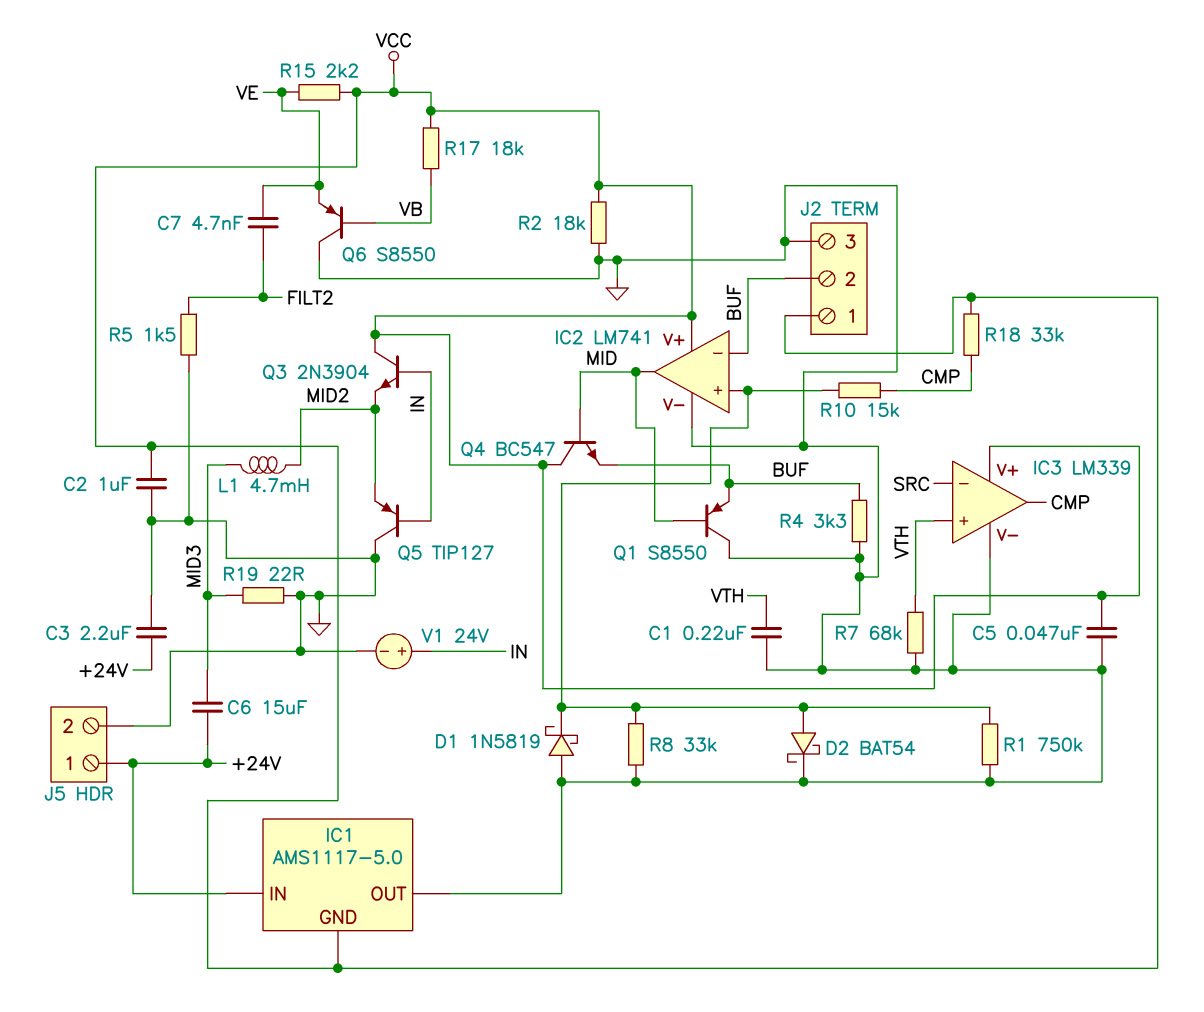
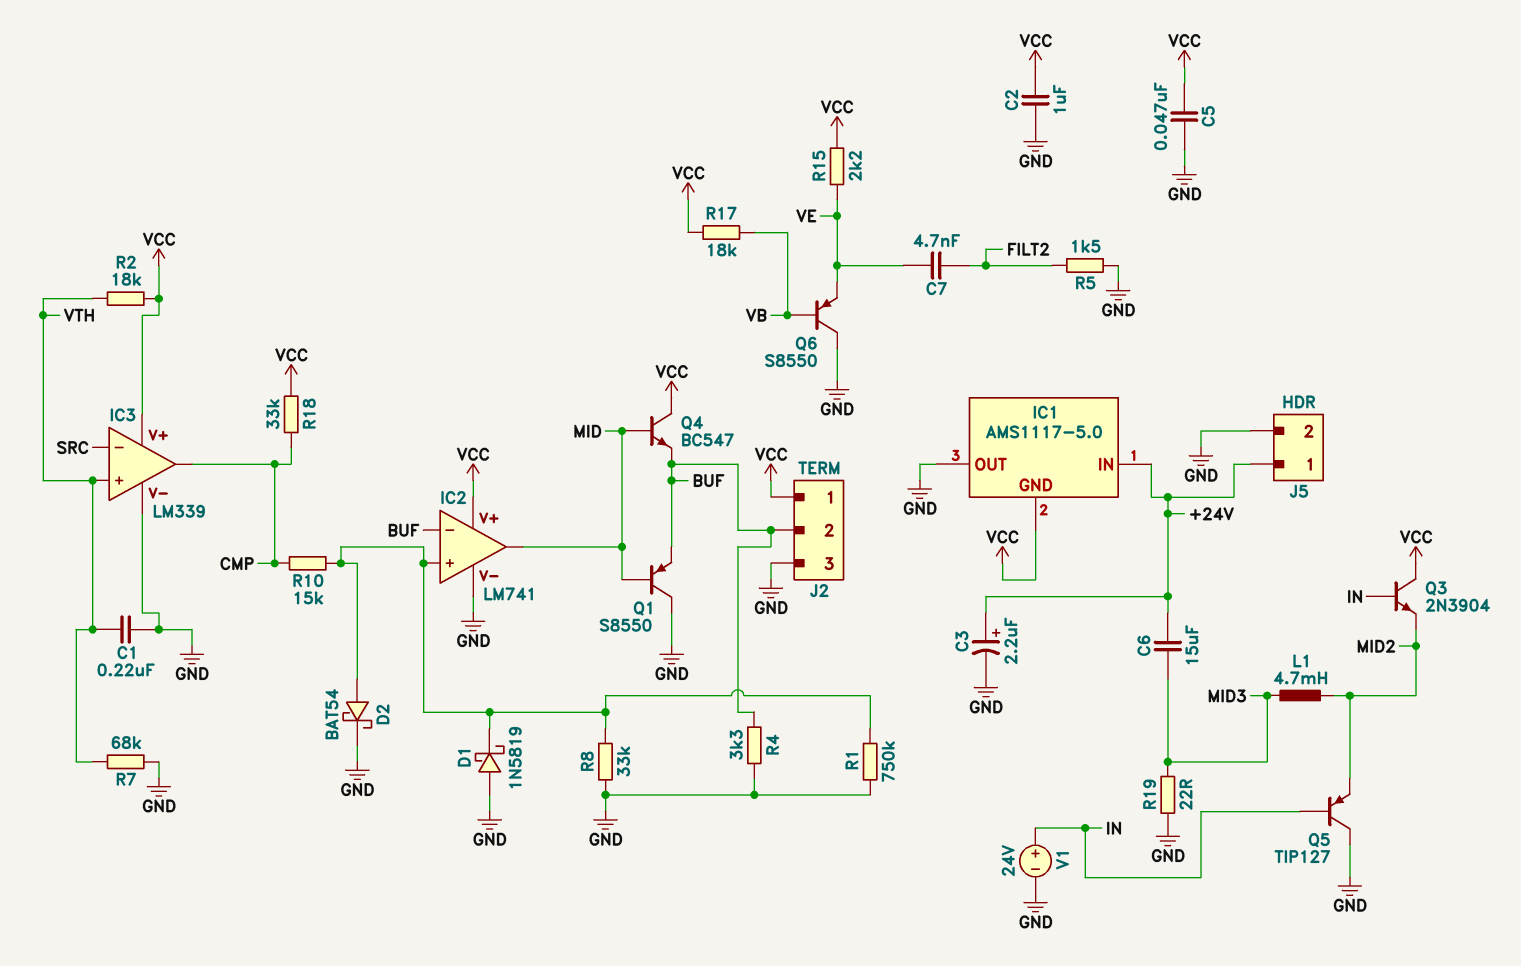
C3: 2.2uF (+24V, GND) -> 2.2uF (plus +24V, minus GND)
R2: 18k (GND, VCC) -> 18k (VCC, VTH)

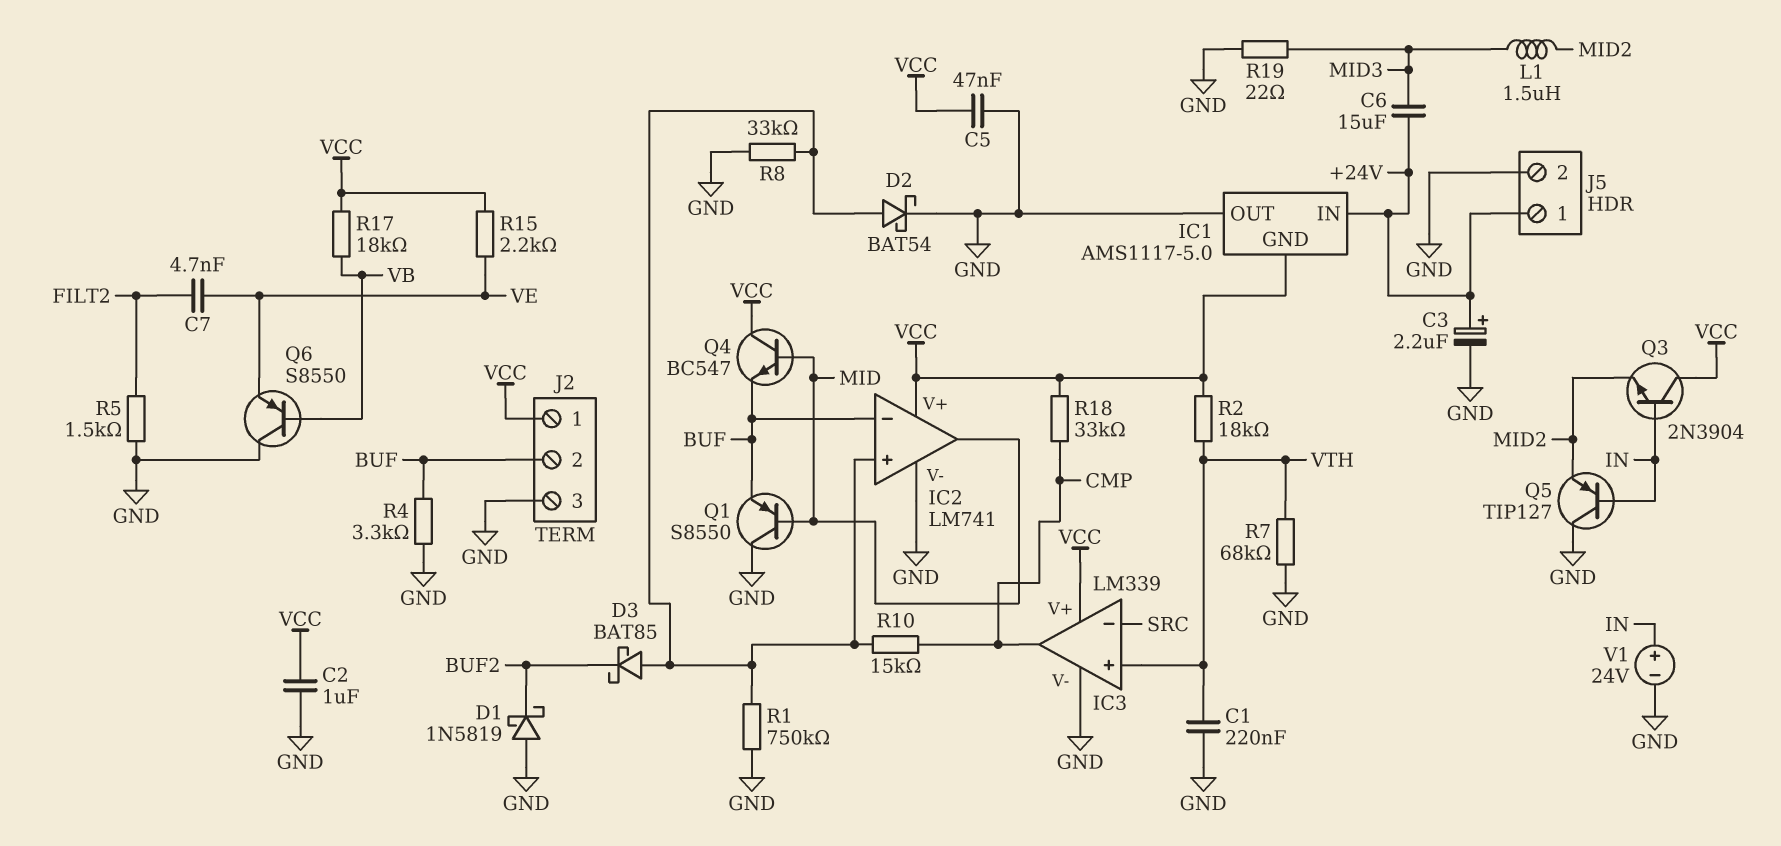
D1: schottky 1N5819 (A GND, K IC2/in+) -> schottky 1N5819 (A GND, K BUF2)
D3: none -> schottky BAT85 (A IC2/in+, K BUF2)
L1: 4.7mH (MID2, MID3) -> 1.5uH (MID2, MID3)

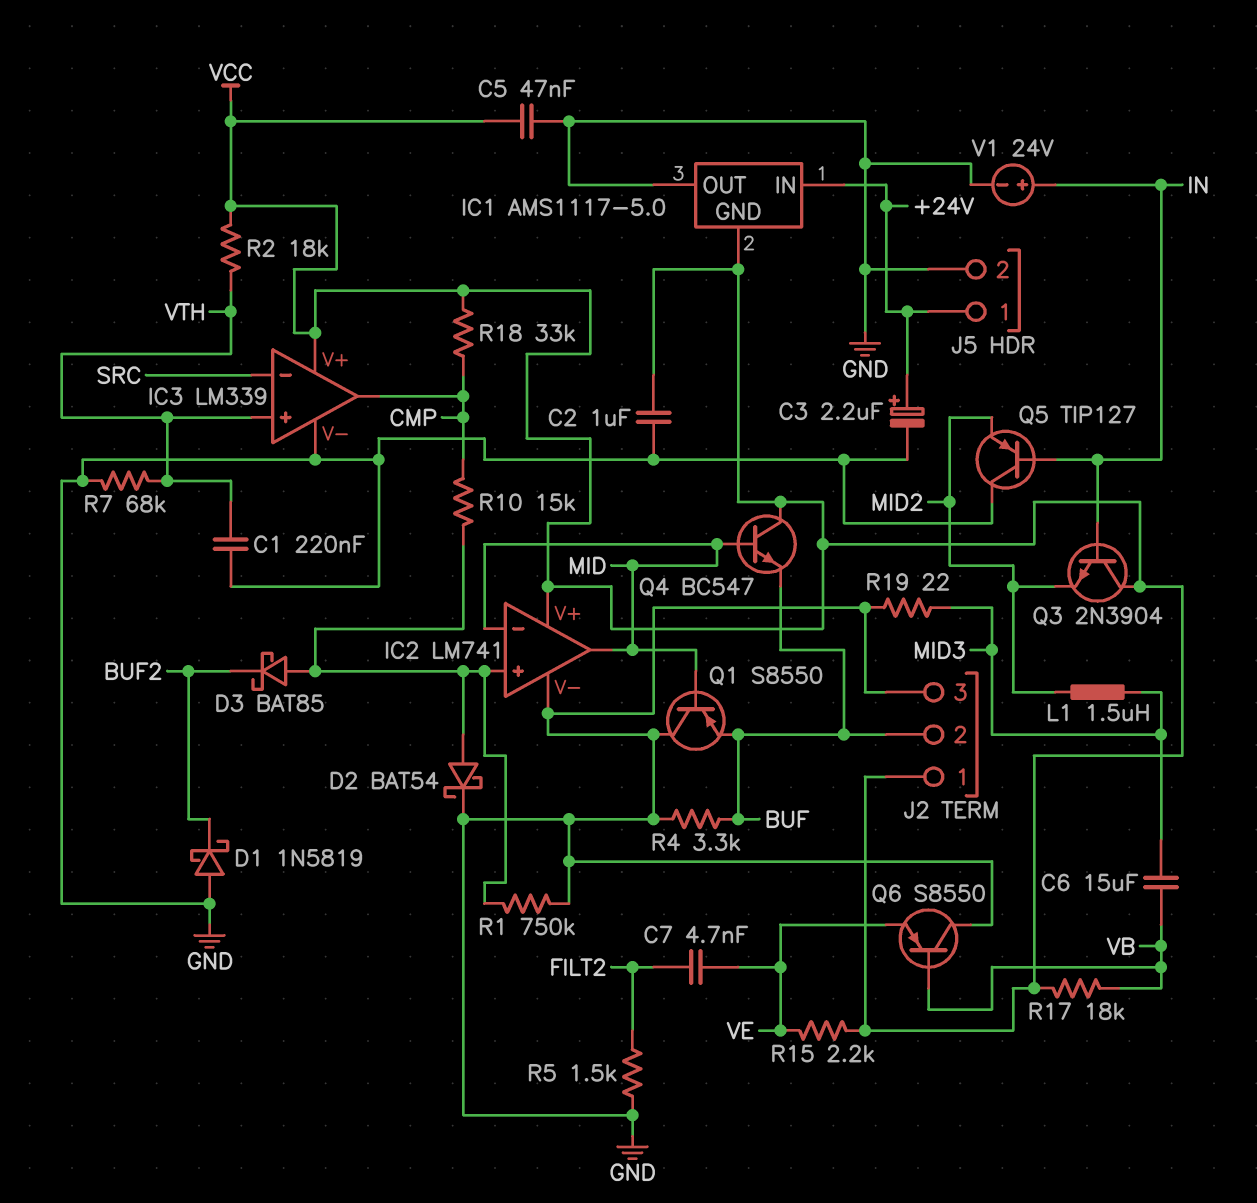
C6: 15uF (+24V, MID3) -> 15uF (MID3, VB)
IC2 pin in-: BUF -> MID
R8: 33k (GND, IC2/in+) -> none

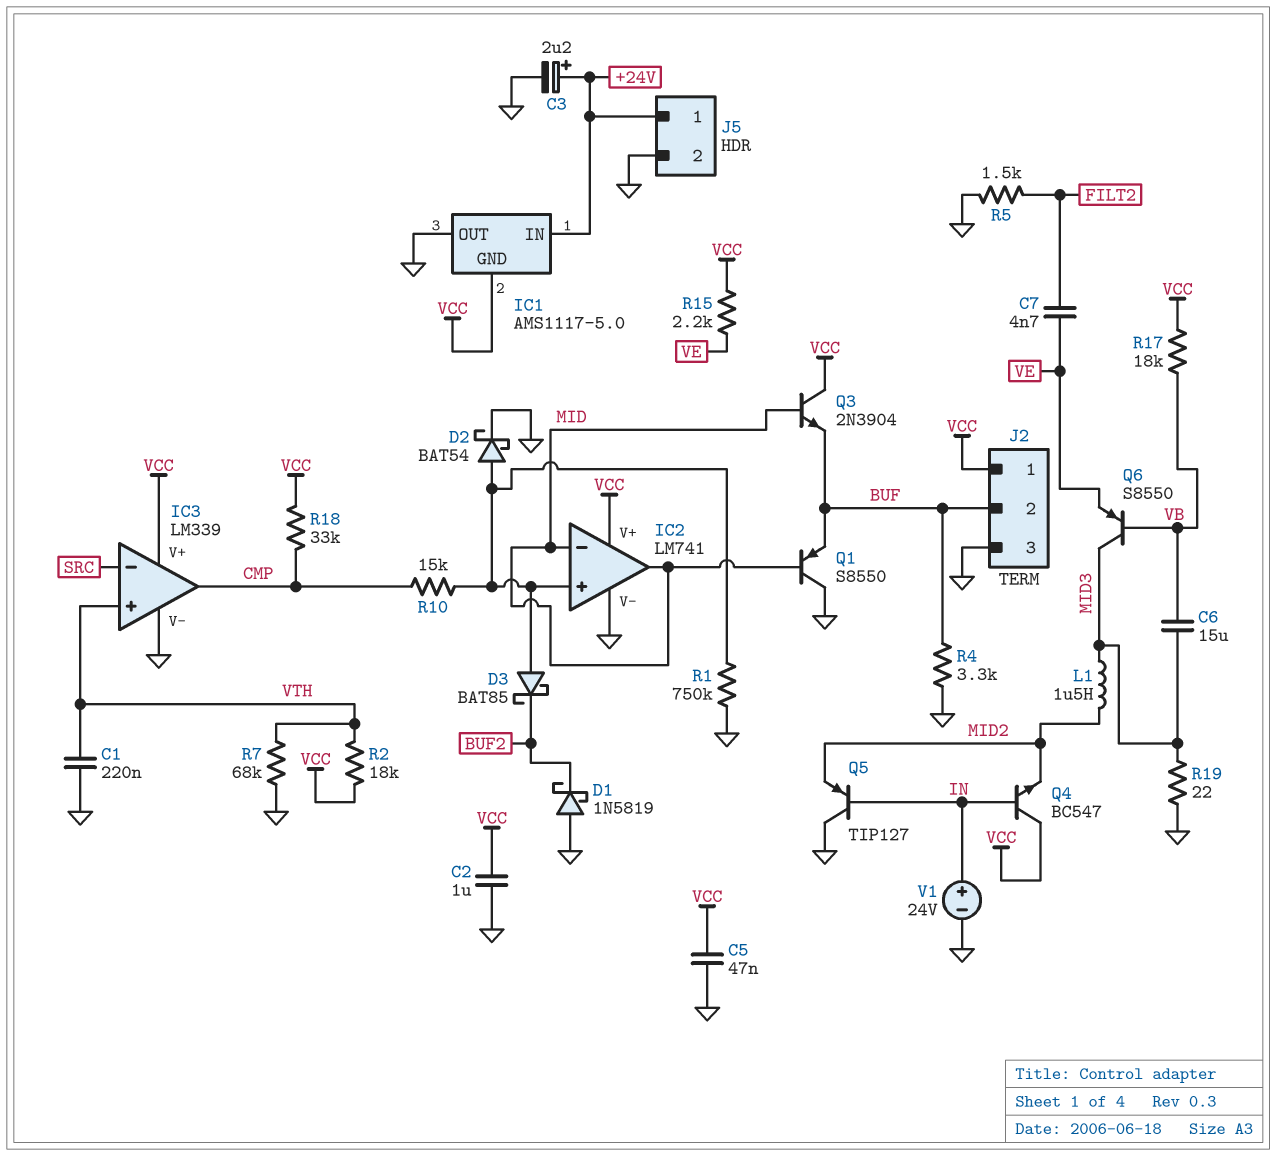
Q3: NPN 2N3904 (B IN, C VCC, E MID2) -> NPN 2N3904 (B MID, C VCC, E BUF)
Q4: NPN BC547 (B MID, C VCC, E BUF) -> NPN BC547 (B IN, C VCC, E MID2)
Q6: PNP S8550 (B VB, C GND, E VE) -> PNP S8550 (B VB, C MID3, E VE)

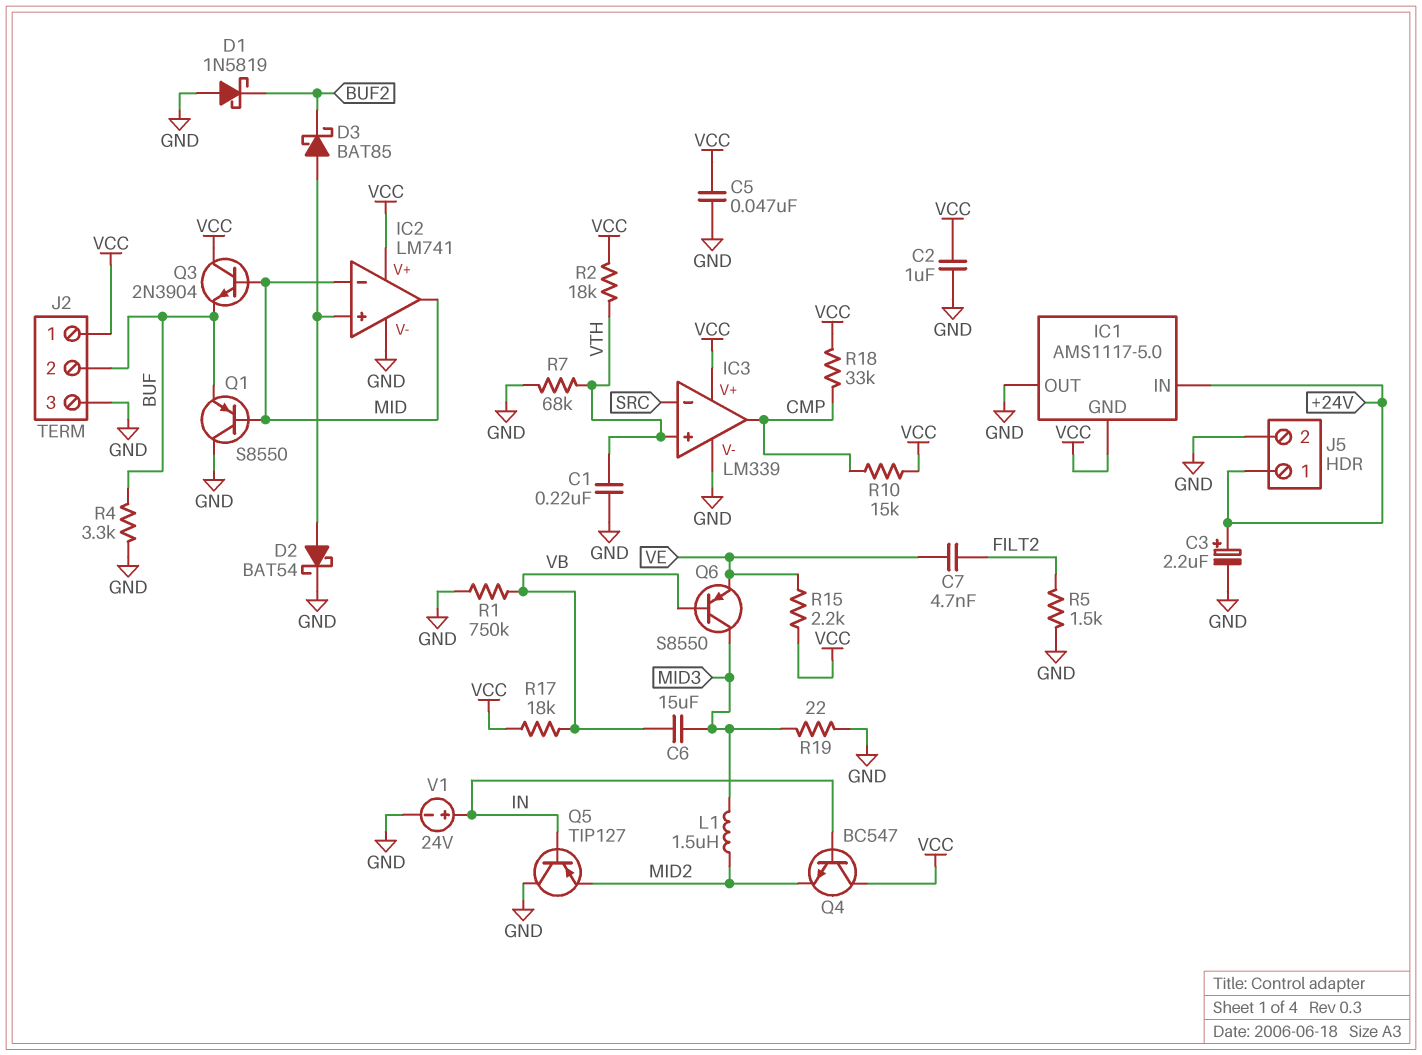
R1: 750k (GND, IC2/in+) -> 750k (GND, VB)
R10: 15k (CMP, IC2/in+) -> 15k (CMP, VCC)

